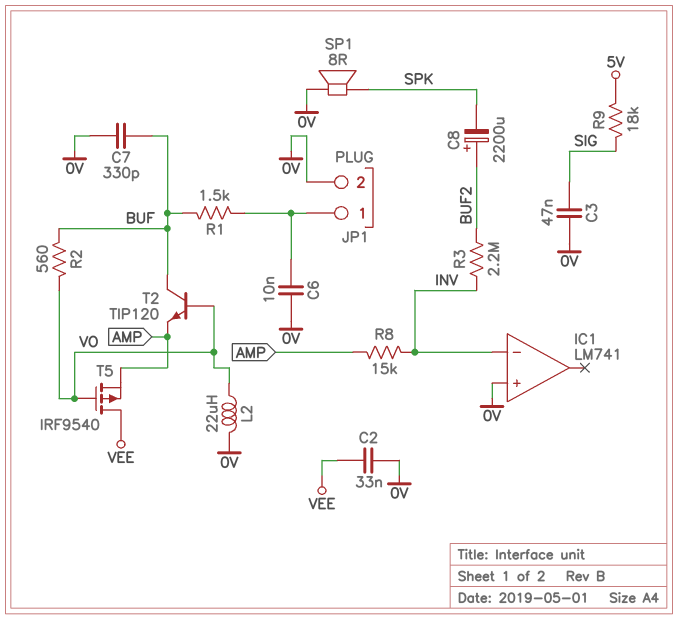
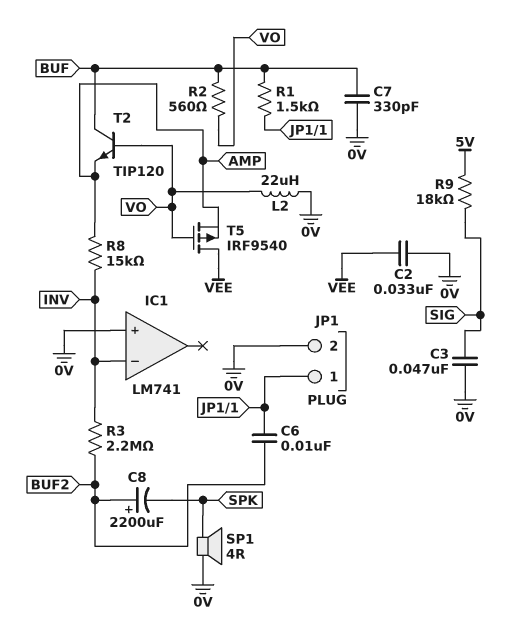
C6: 10nF (0V, JP1/1) -> 10nF (BUF2, JP1/1)
SP1: speaker 8R (0V, SPK) -> speaker 4R (0V, SPK)

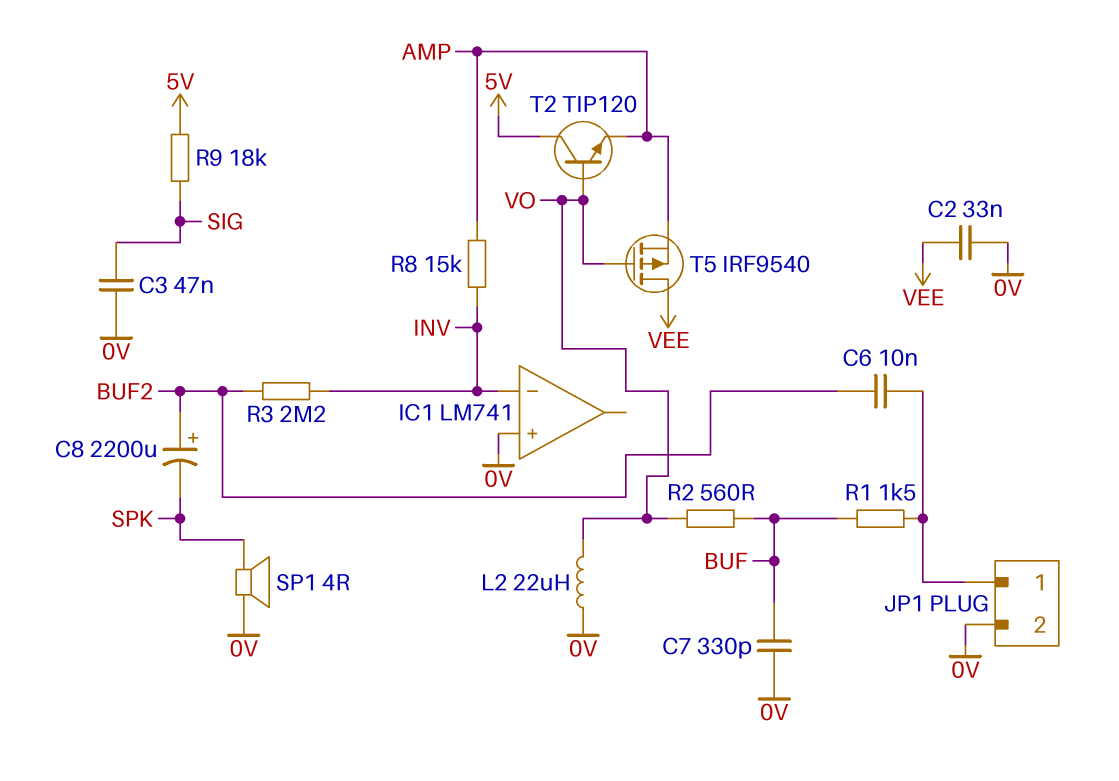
T2: NPN TIP120 (B VO, C BUF, E AMP) -> NPN TIP120 (B VO, C 5V, E AMP)

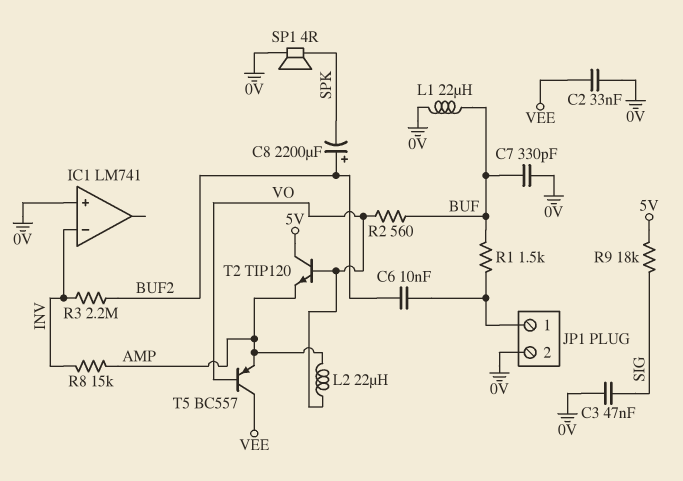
L1: none -> 22uH (0V, BUF)
L2: 22uH (0V, VO) -> 22uH (AMP, VO)
T5: PMOS IRF9540 (G VO, D VEE, S AMP) -> PNP BC557 (B VO, C VEE, E AMP)

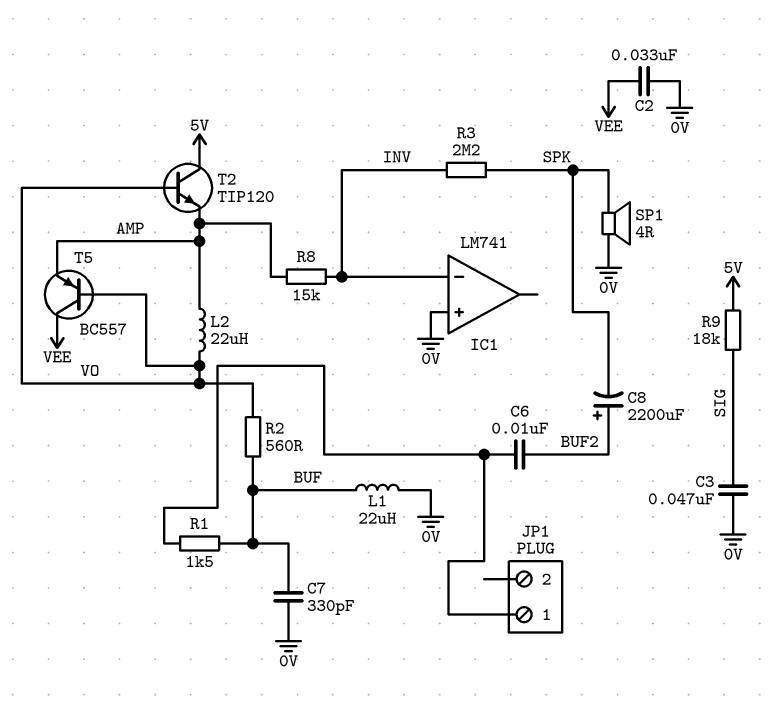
JP1 pin 2: 0V -> none
R3: 2.2M (BUF2, INV) -> 2.2M (INV, SPK)

